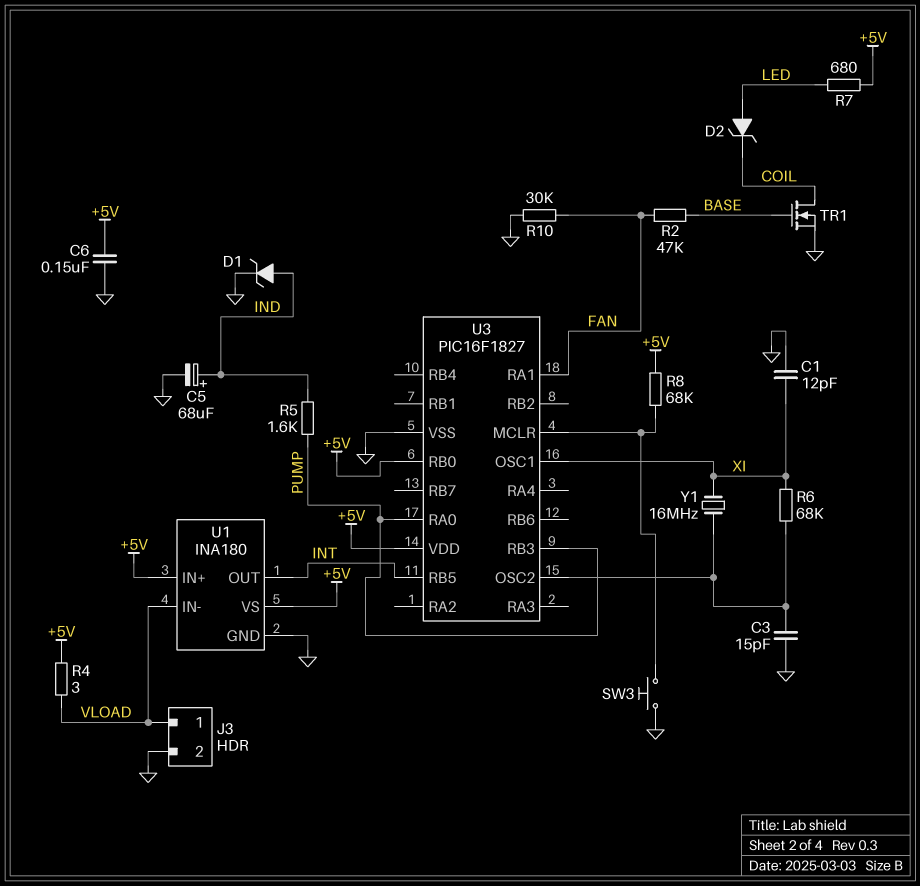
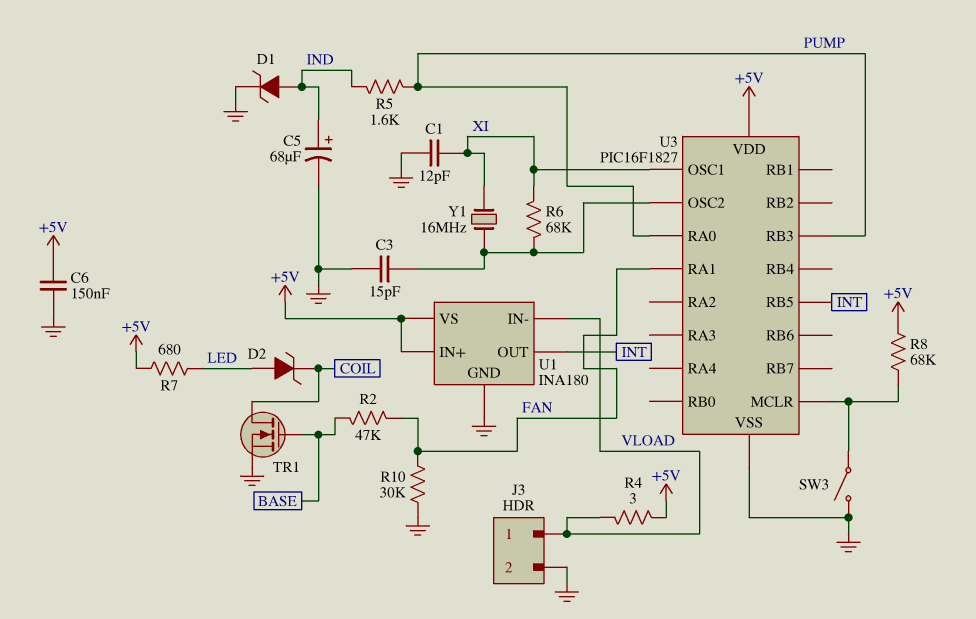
SW3: button (GND, U3/MCLR) -> switch (GND, U3/MCLR)
U3 pin RB0: +5V -> none

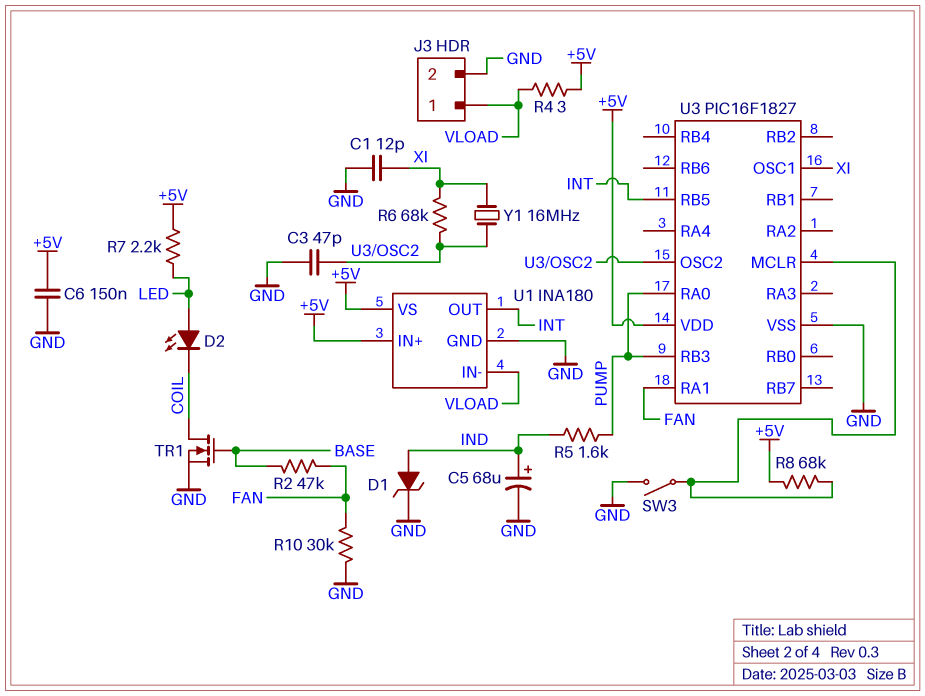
C3: 15pF (GND, U3/OSC2) -> 47pF (GND, U3/OSC2)
D2: zener (A LED, K COIL) -> LED (A LED, K COIL)
R7: 680 (+5V, LED) -> 2.2k (+5V, LED)

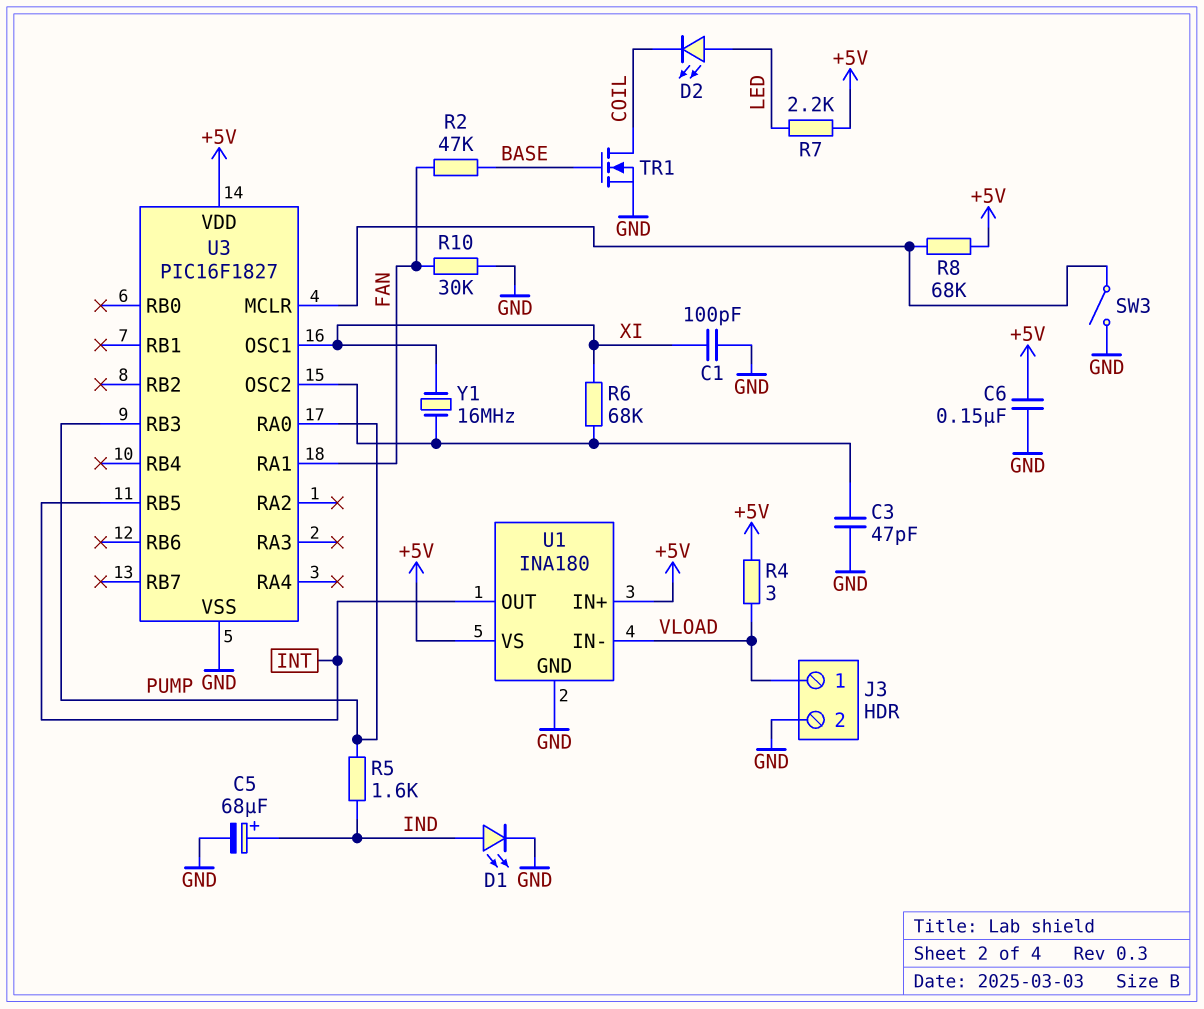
C1: 12pF (GND, XI) -> 100pF (GND, XI)
D1: zener (A IND, K GND) -> LED (A IND, K GND)

